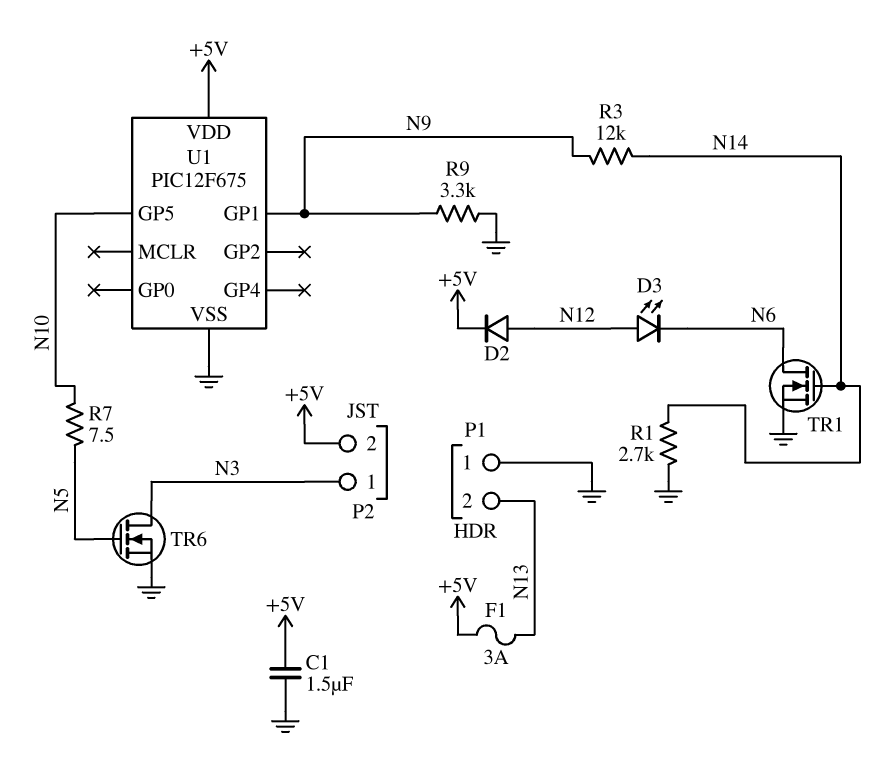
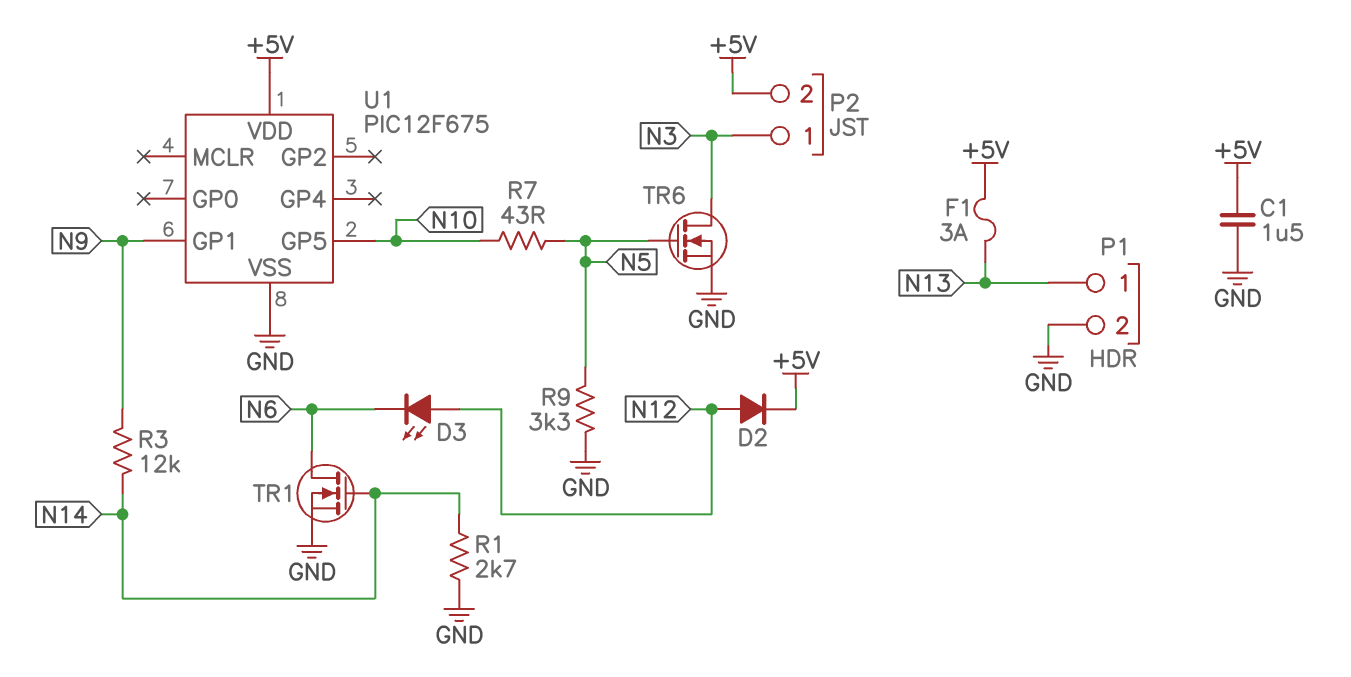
P1 pin 1: GND -> N13
P1 pin 2: N13 -> GND
R7: 7.5 (N5, N10) -> 43 (N5, N10)
R9: 3.3k (GND, N9) -> 3.3k (GND, N5)

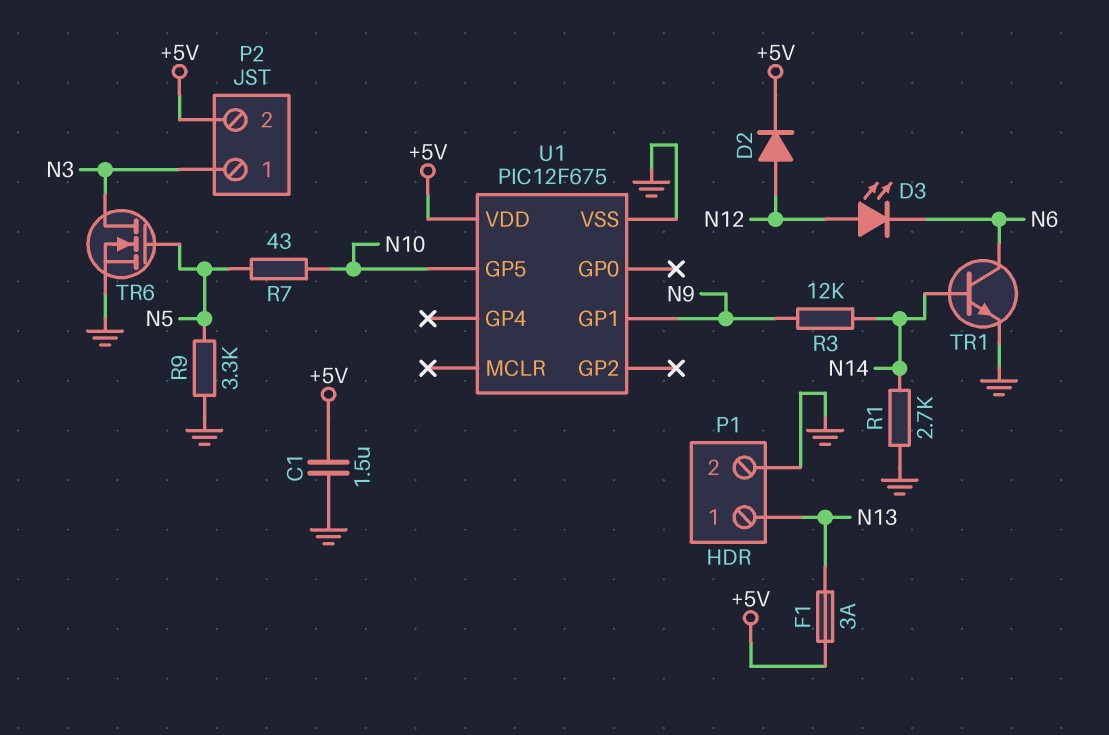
TR1: NMOS (G N14, D N6, S GND) -> NPN (B N14, C N6, E GND)

